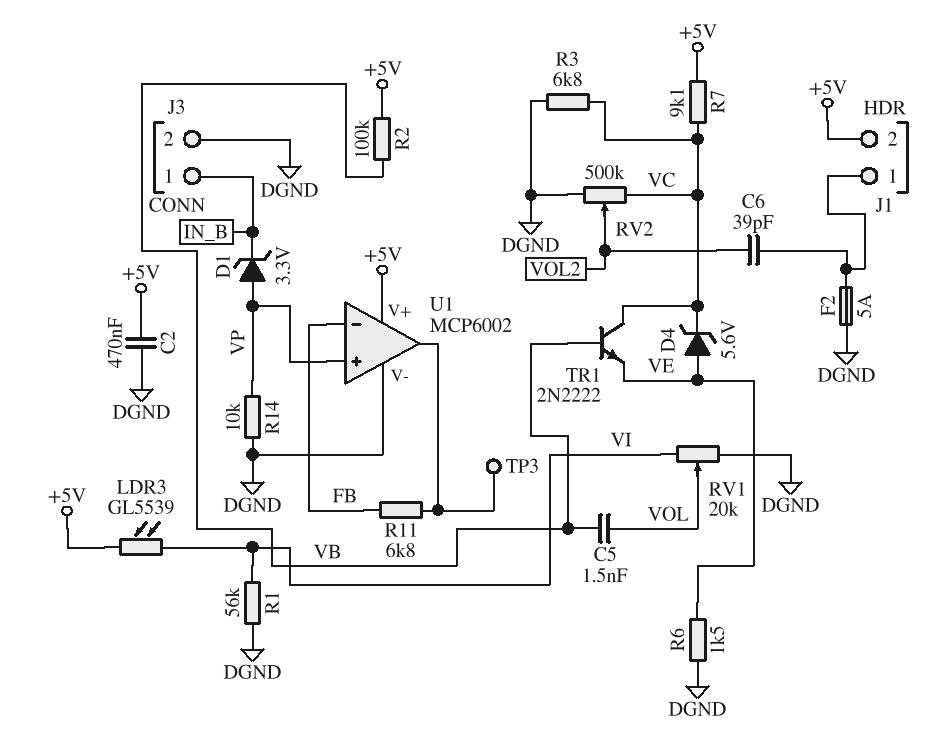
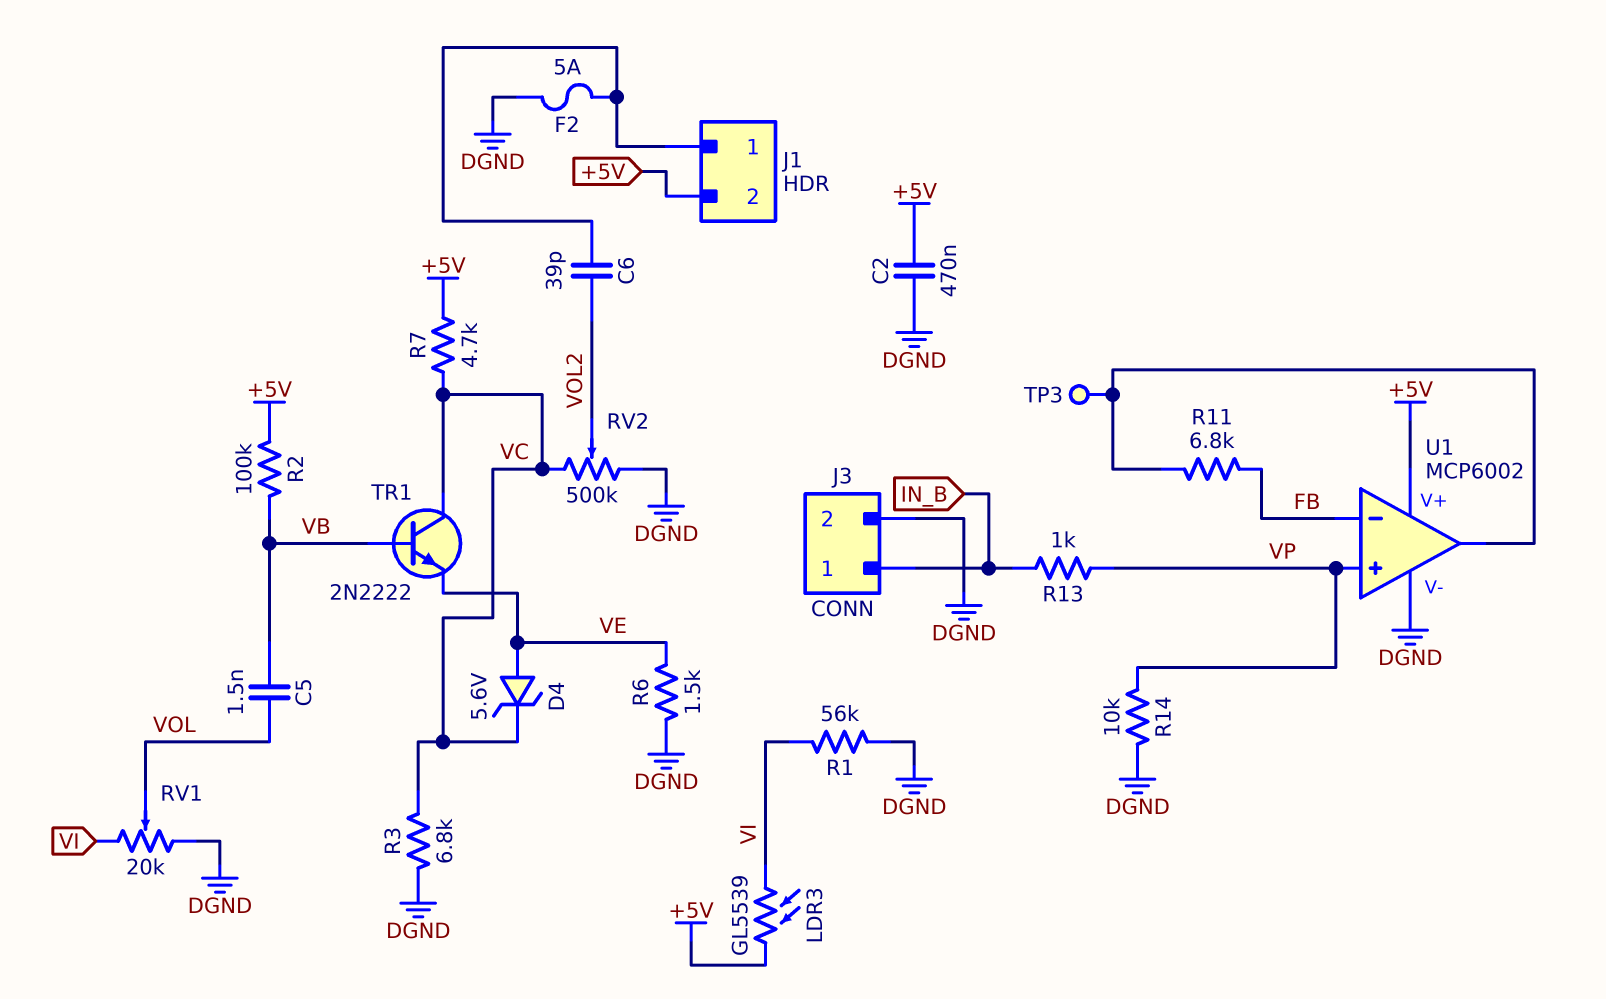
D1: zener 3.3V (A VP, K IN_B) -> none
R7: 9.1k (+5V, VC) -> 4.7k (+5V, VC)
R13: none -> 1k (IN_B, VP)

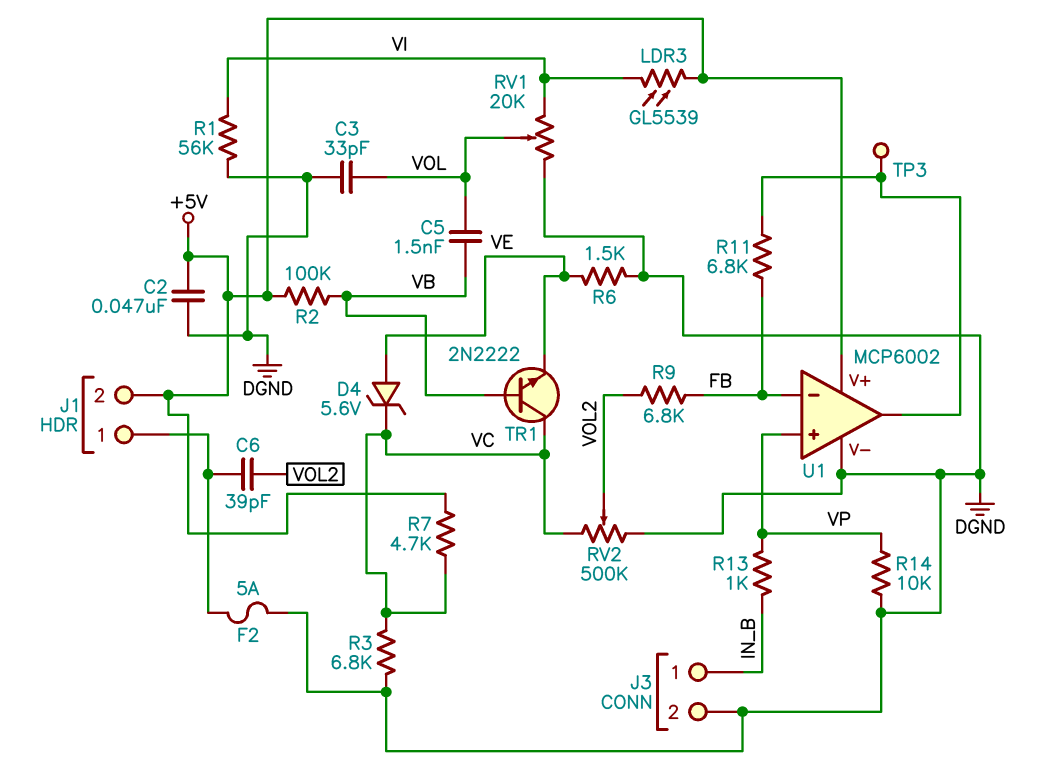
C2: 470nF (+5V, DGND) -> 47nF (+5V, DGND)
C3: none -> 33pF (DGND, VOL)
R9: none -> 6.8k (FB, VOL2)

